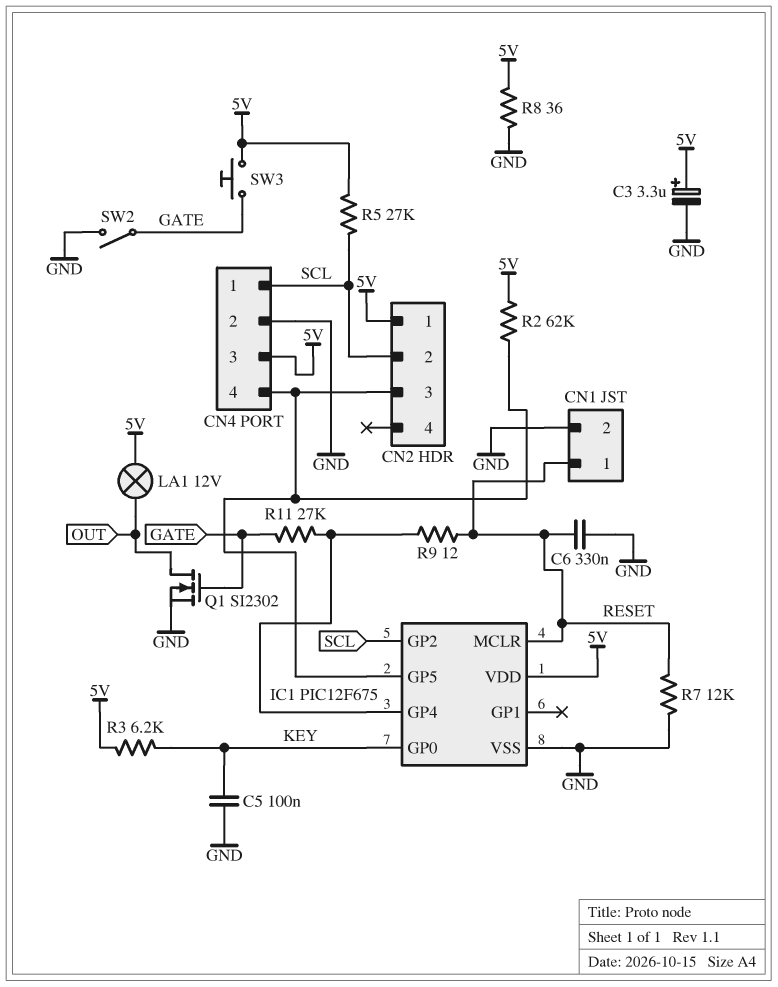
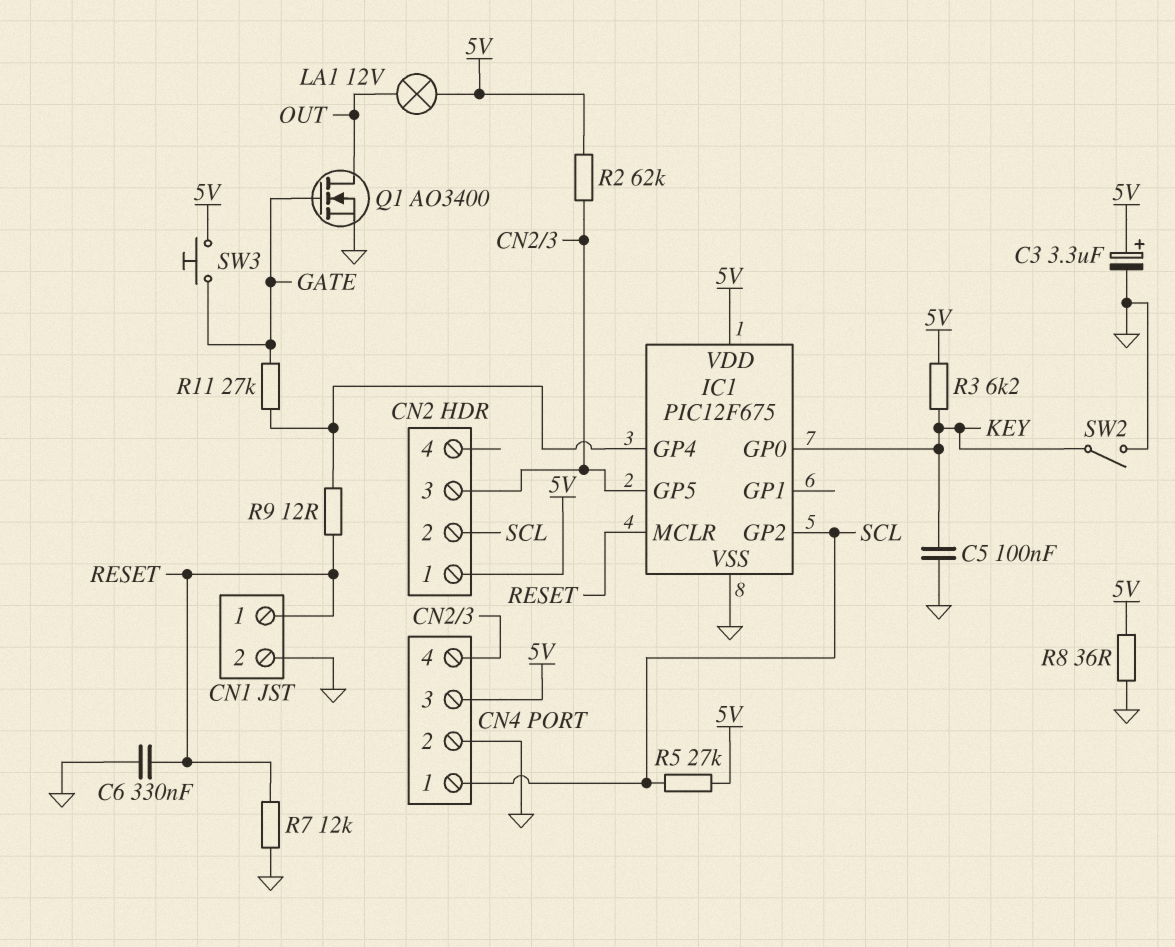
Q1: NMOS SI2302 (G GATE, D OUT, S GND) -> NMOS AO3400 (G GATE, D OUT, S GND)
SW2: switch (GATE, GND) -> switch (GND, KEY)

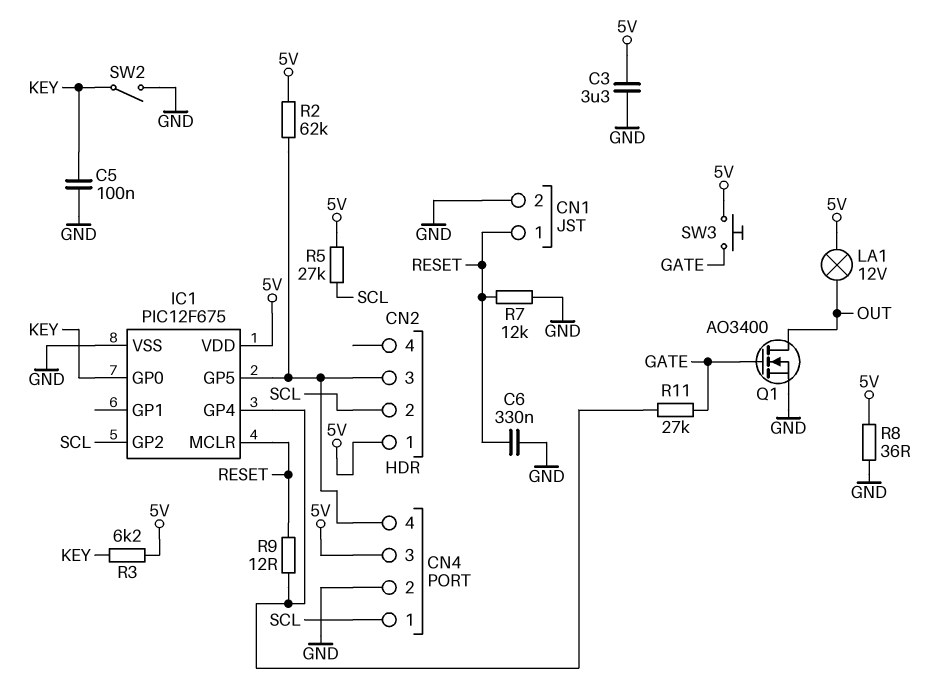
C3: 3.3uF (plus 5V, minus GND) -> 3.3uF (5V, GND)

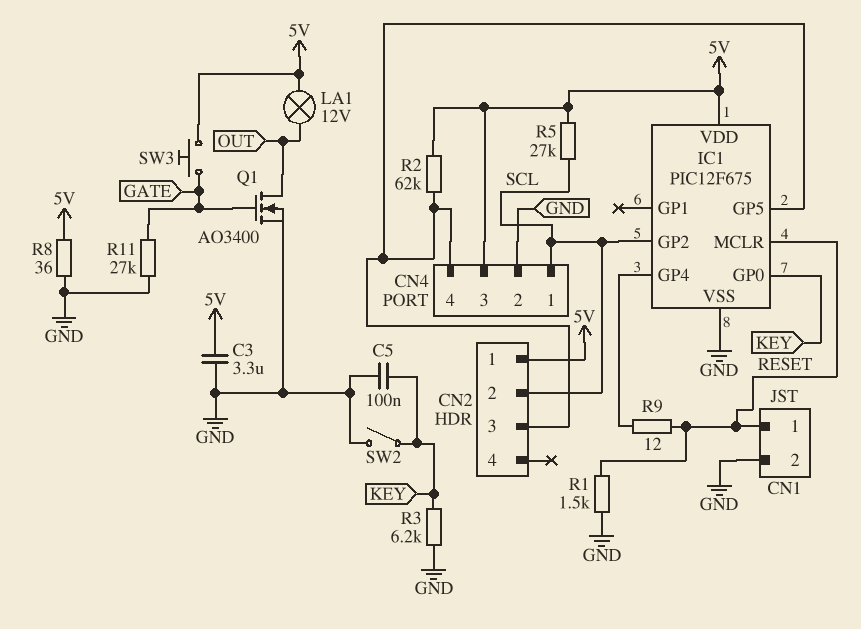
C6: 330nF (GND, RESET) -> none
R1: none -> 1.5k (GND, RESET)
R3: 6.2k (5V, KEY) -> 6.2k (GND, KEY)
R7: 12k (GND, RESET) -> none
R11: 27k (GATE, IC1/GP4) -> 27k (GATE, GND)

